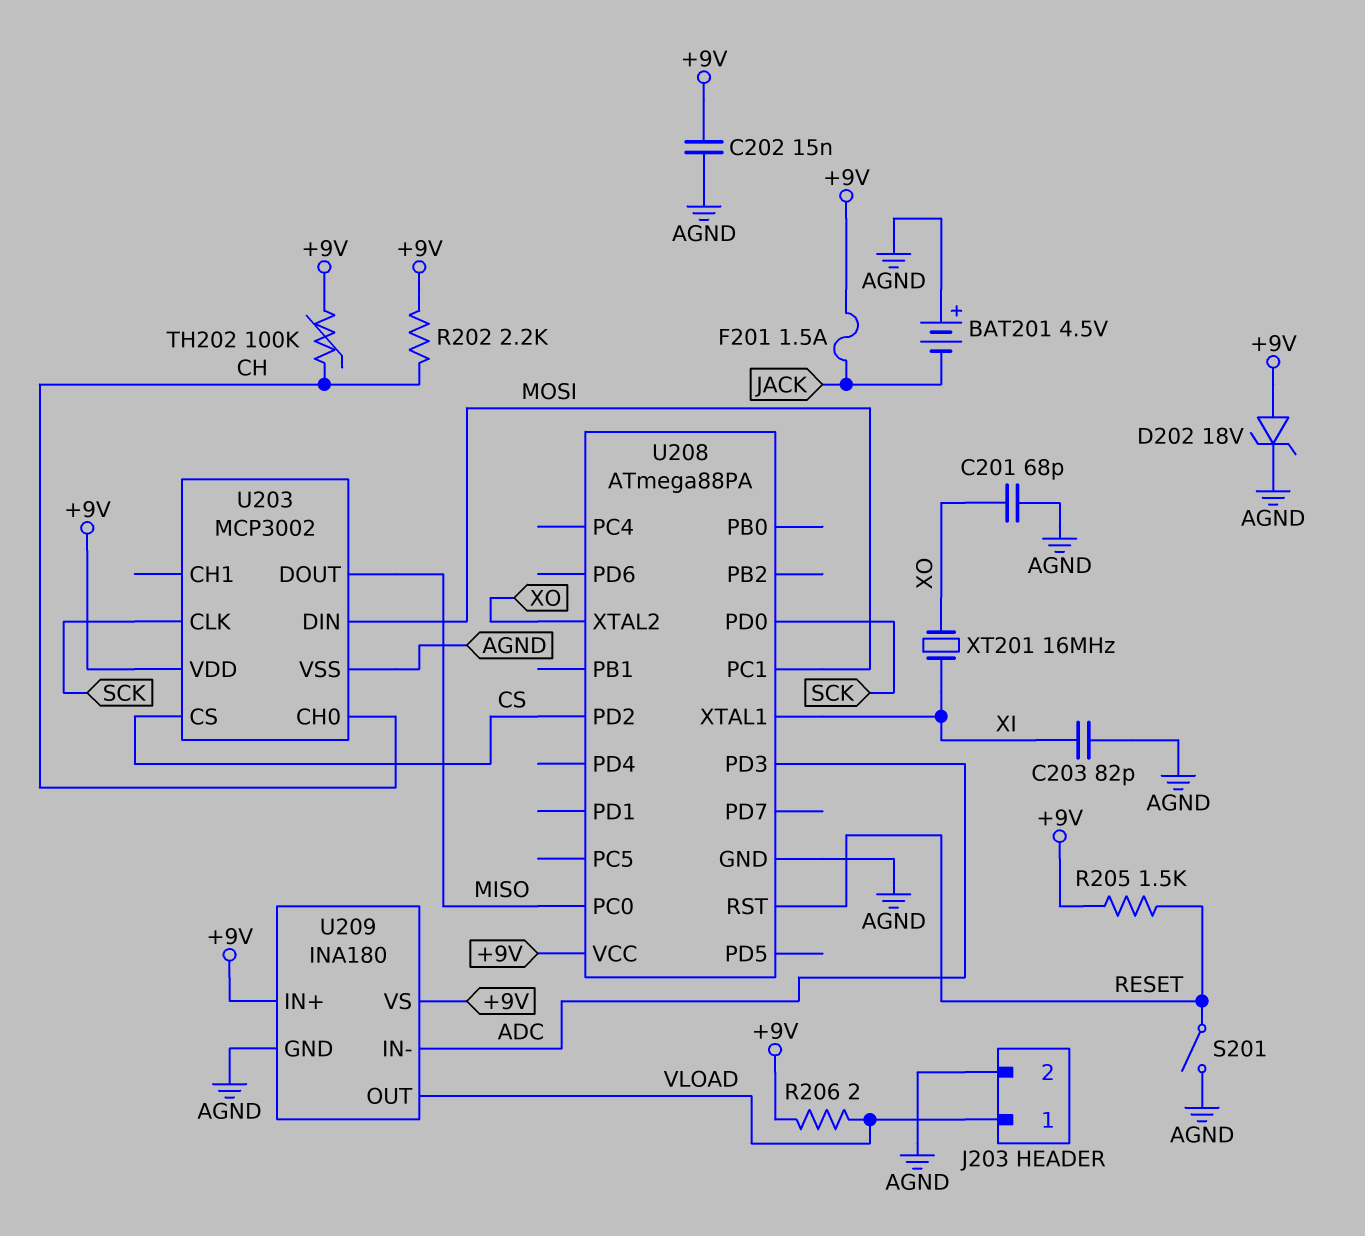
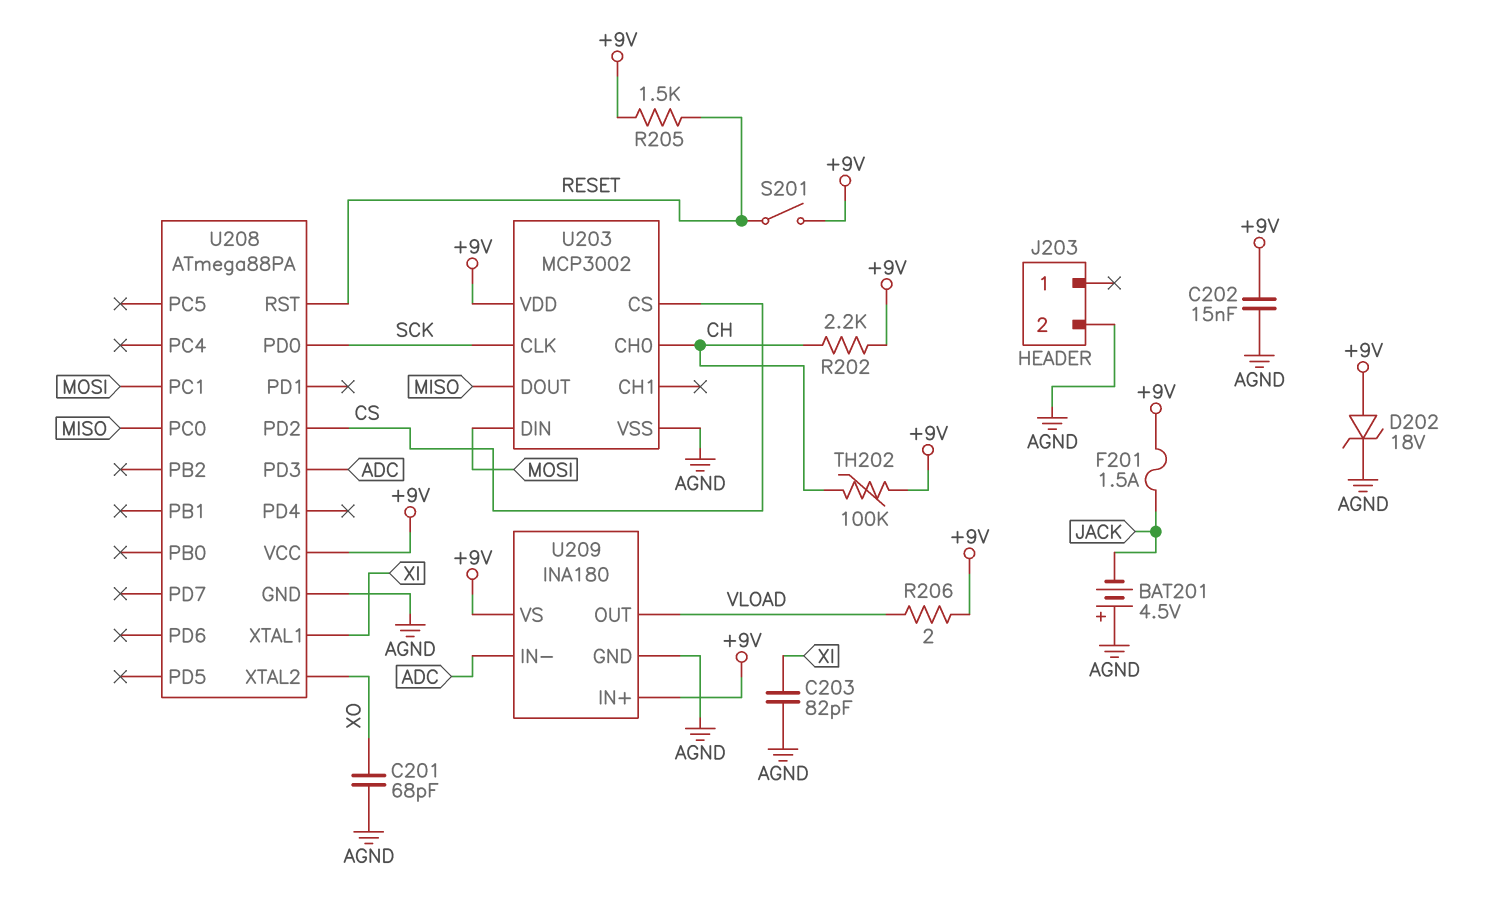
J203 pin 1: VLOAD -> none
S201: switch (AGND, RESET) -> switch (+9V, RESET)
XT201: 16MHz (XI, XO) -> none

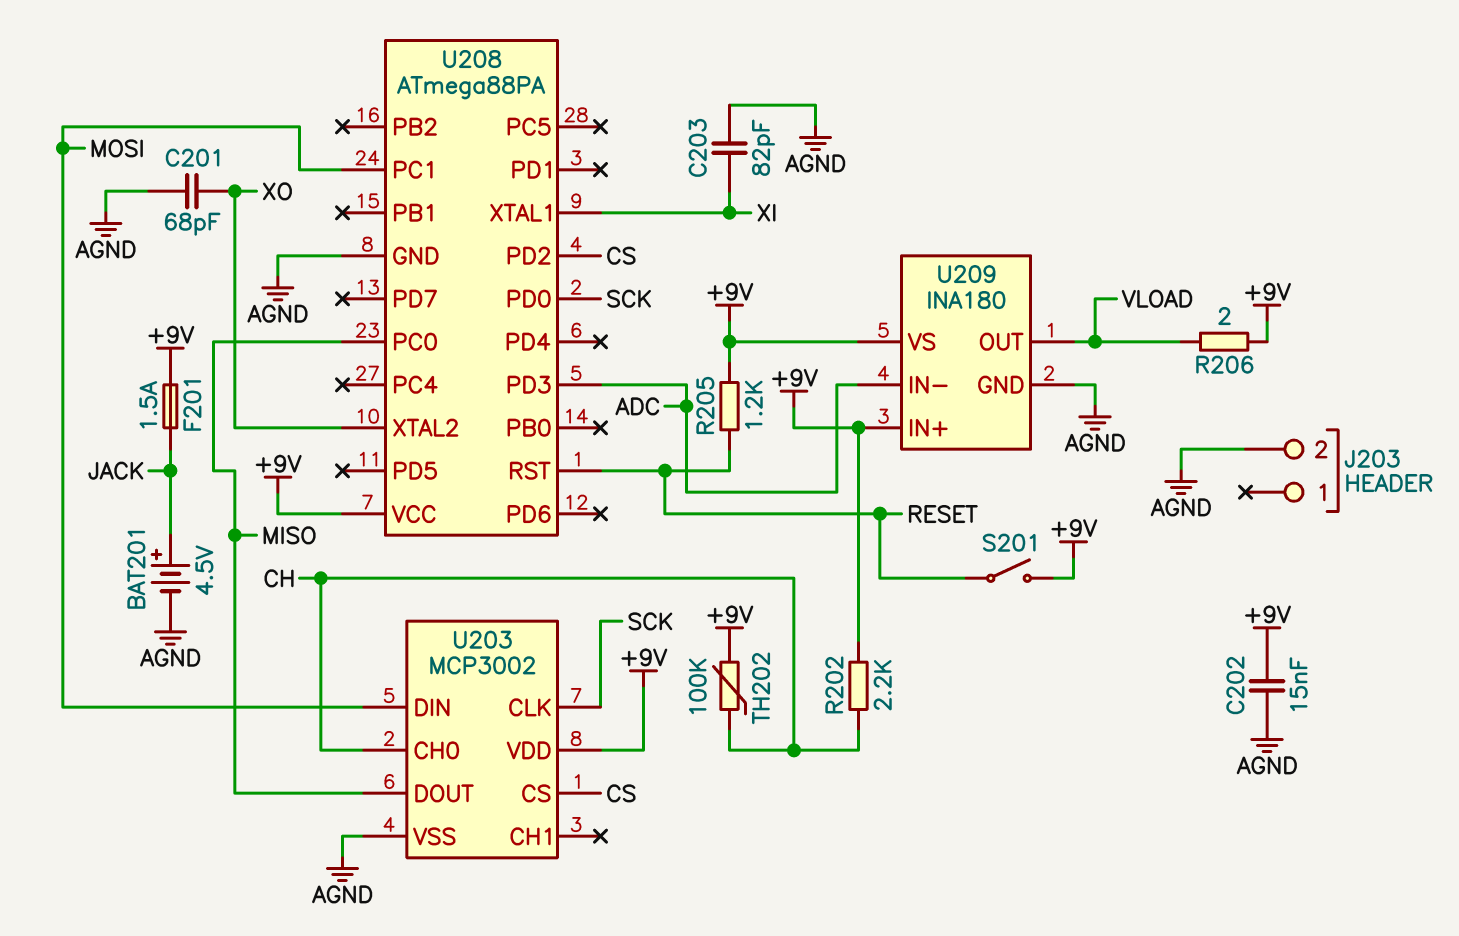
BAT201: 4.5V (plus AGND, minus JACK) -> 4.5V (plus JACK, minus AGND)
D202: zener 18V (A +9V, K AGND) -> none
R205: 1.5k (+9V, RESET) -> 1.2k (+9V, RESET)

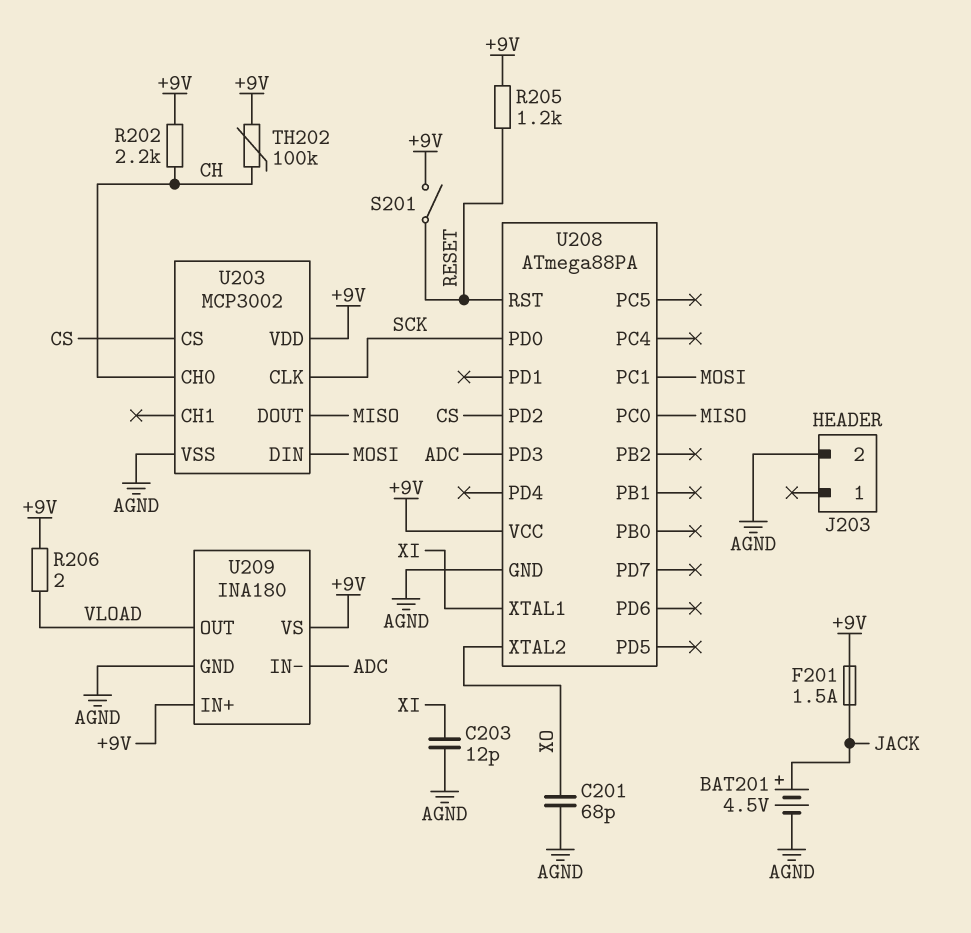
C202: 15nF (+9V, AGND) -> none
C203: 82pF (AGND, XI) -> 12pF (AGND, XI)

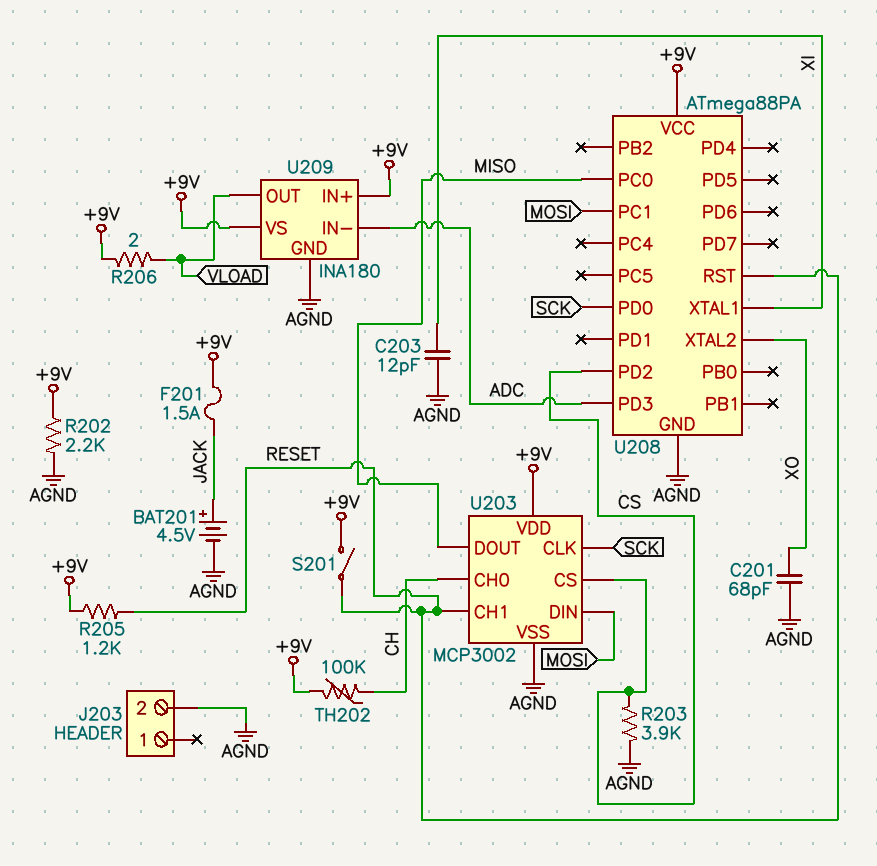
R202: 2.2k (+9V, CH) -> 2.2k (+9V, AGND)
R203: none -> 3.9k (AGND, CS)
U203 pin CH1: none -> RESET

